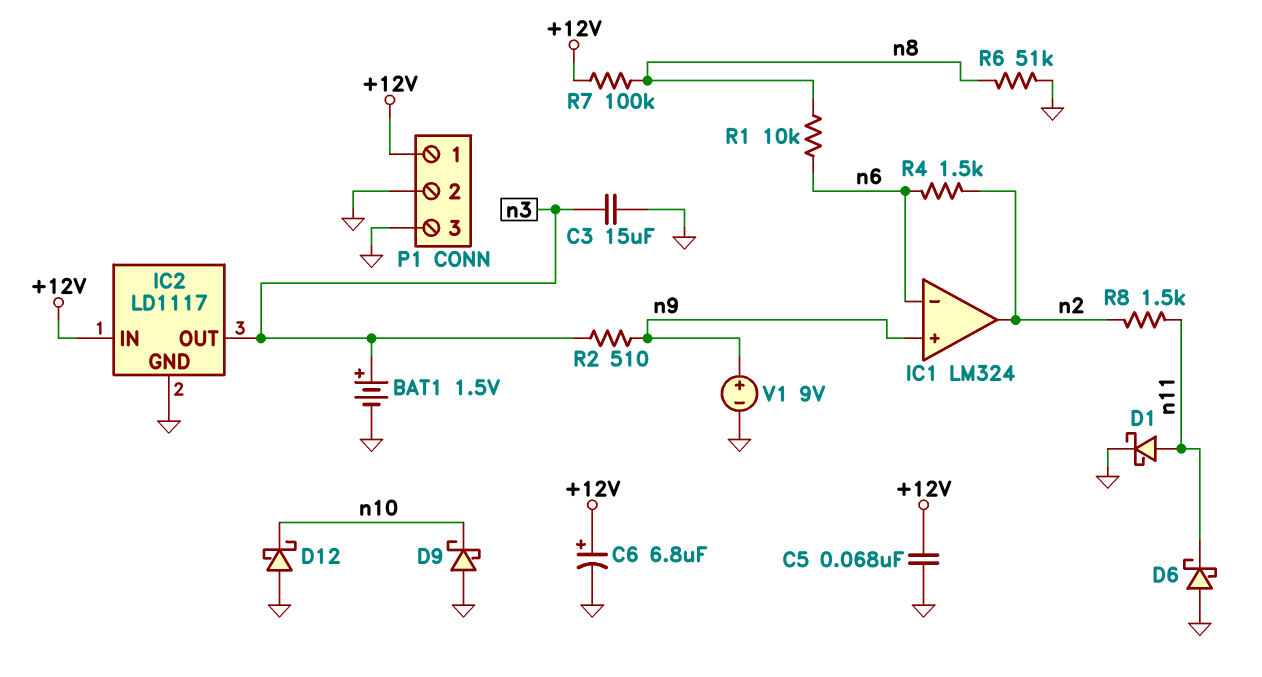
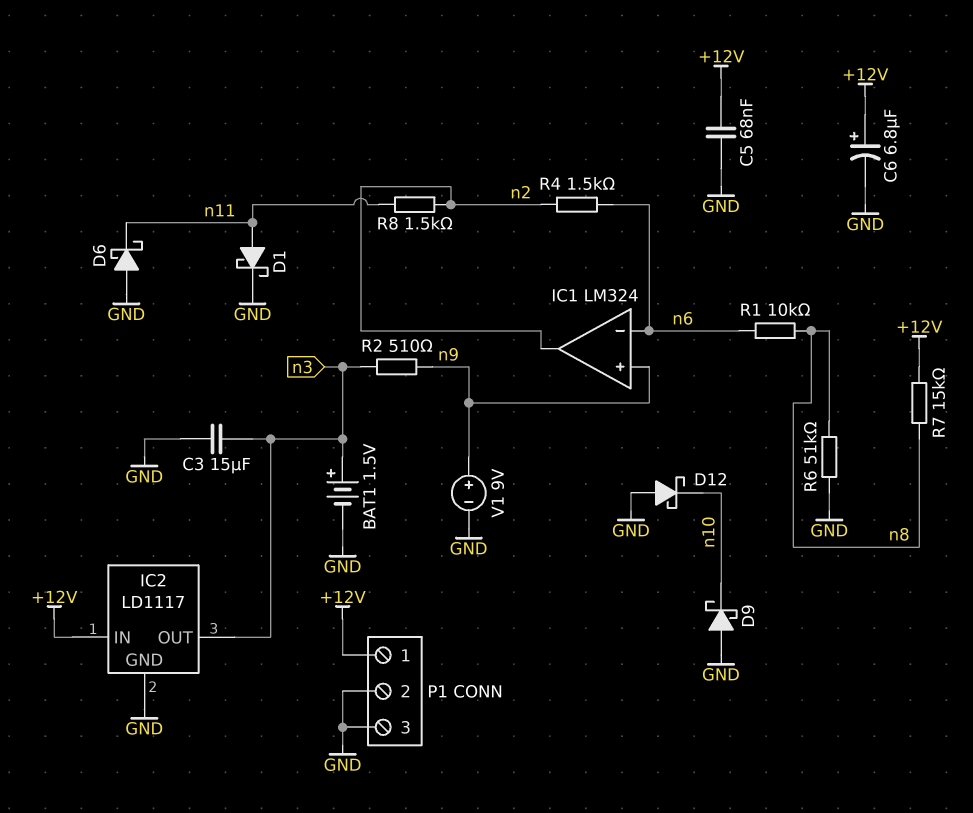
R7: 100k (+12V, n8) -> 15k (+12V, n8)

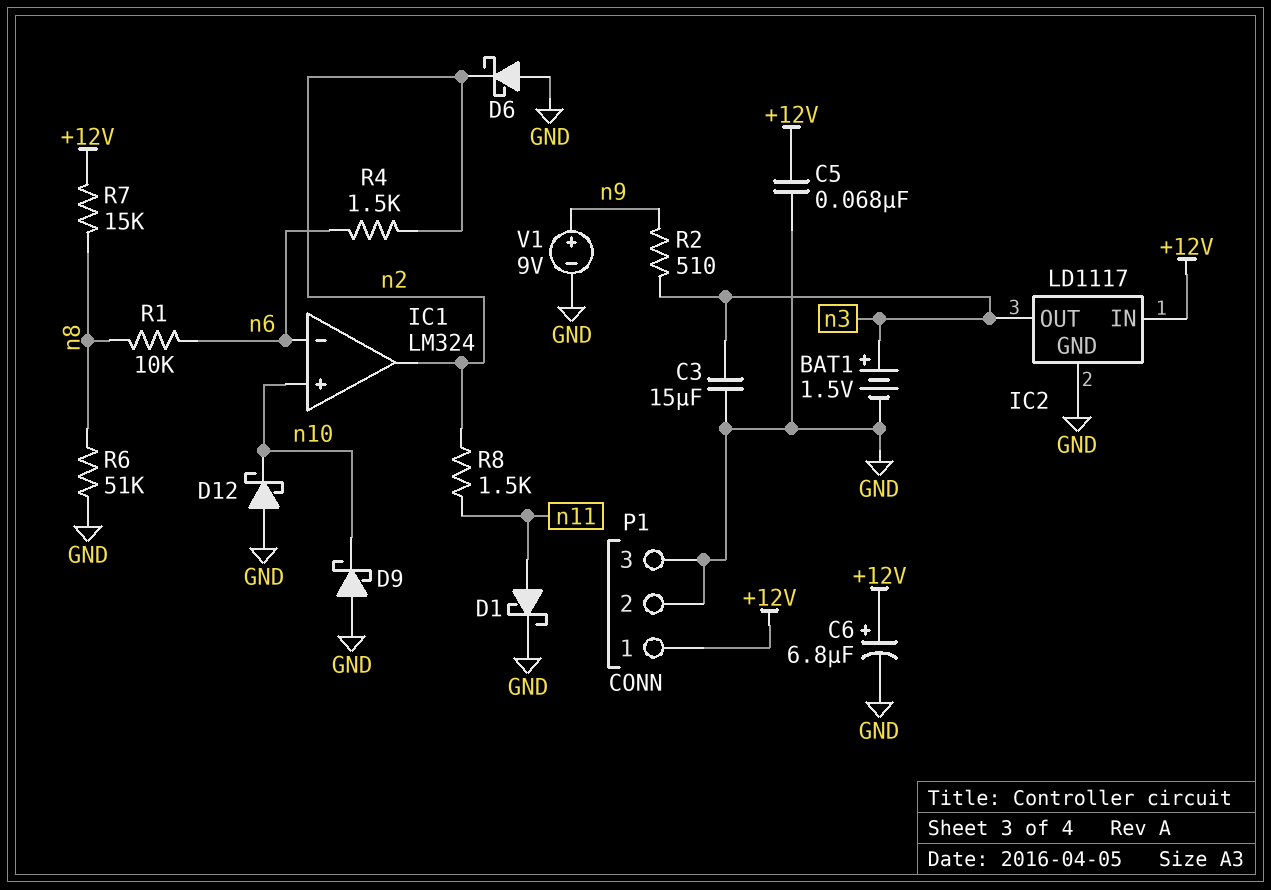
D6: schottky (A GND, K n11) -> schottky (A GND, K n2)
IC1 pin in+: n9 -> n10

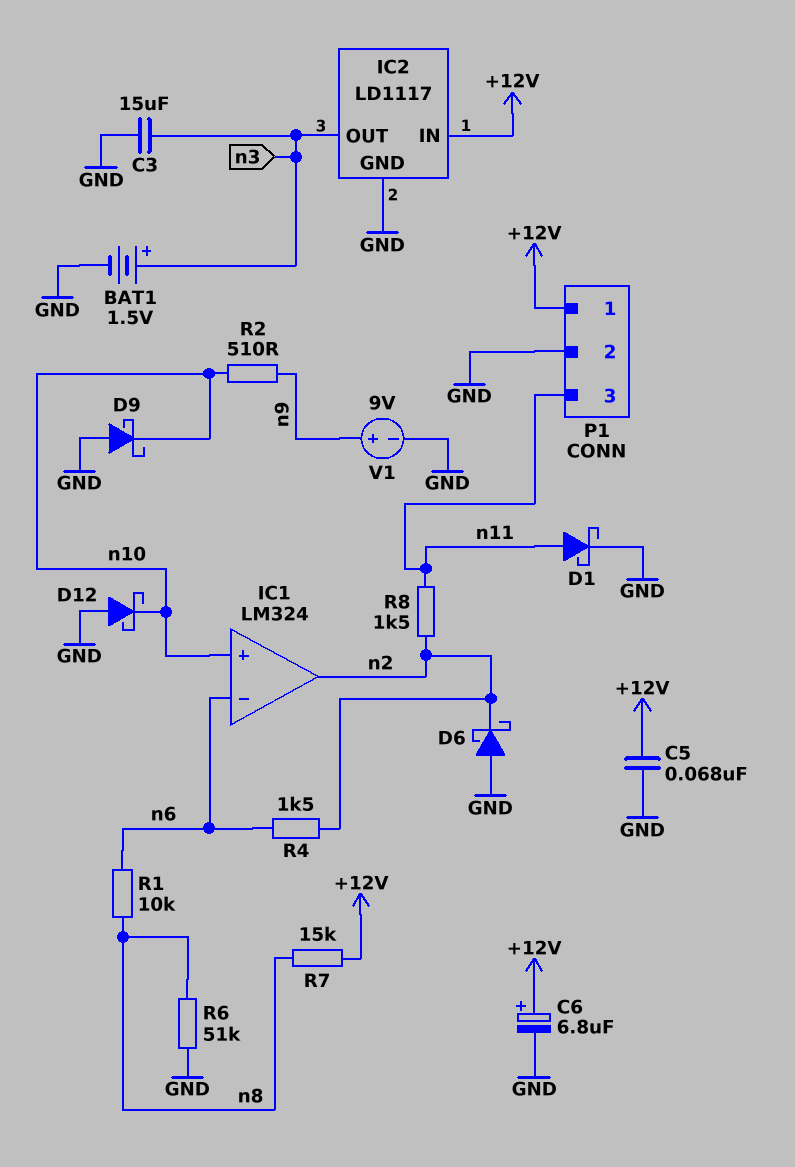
P1 pin 3: GND -> n11
R2: 510 (n3, n9) -> 510 (n9, n10)

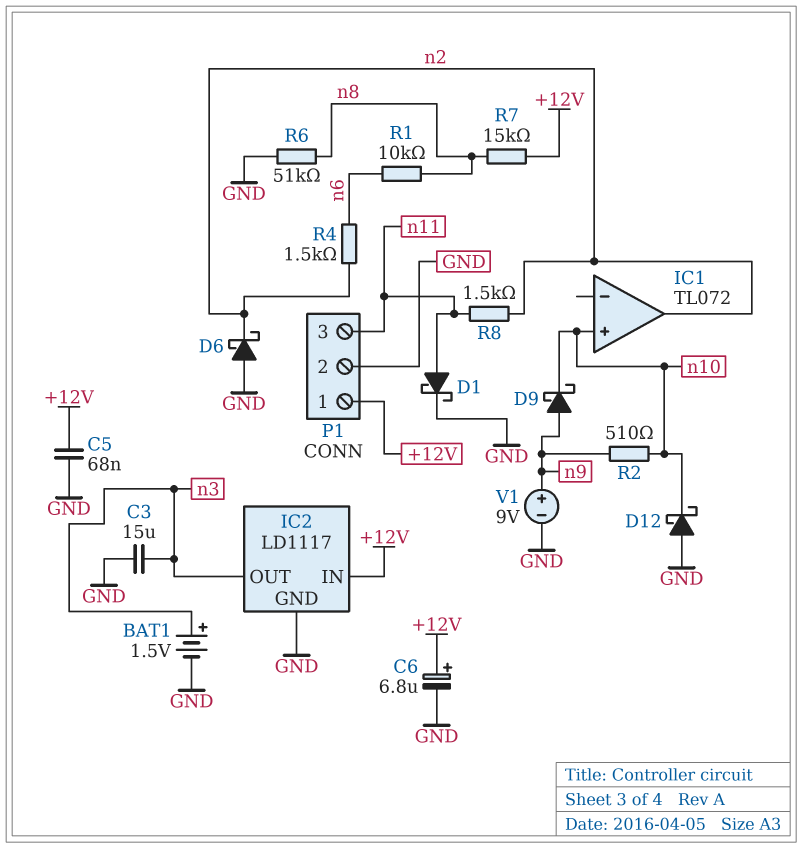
D9: schottky (A GND, K n10) -> schottky (A n9, K n10)
IC1: LM324 -> TL072
IC1 pin in-: n6 -> none

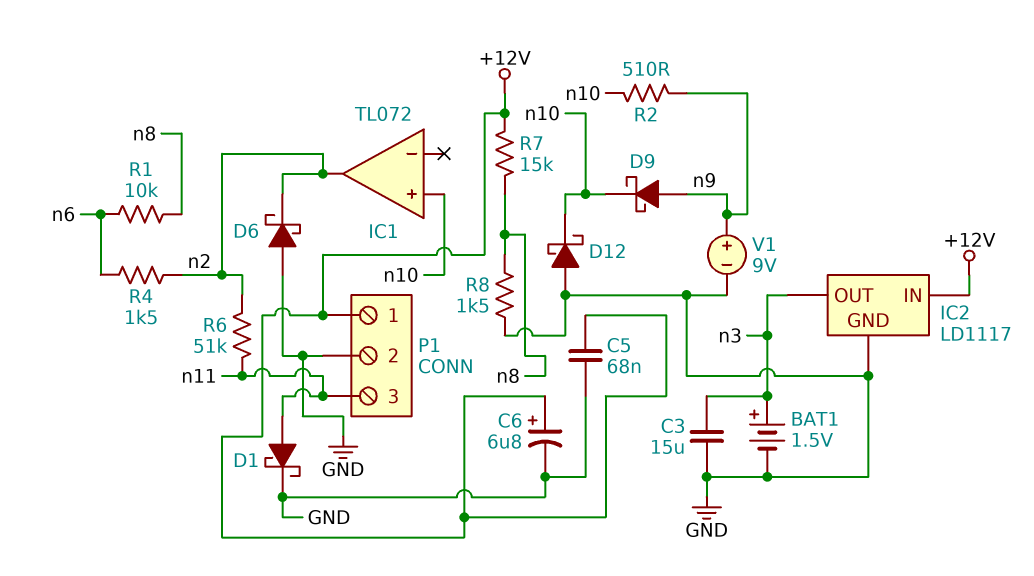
R6: 51k (GND, n8) -> 51k (n2, n11)
R8: 1.5k (n2, n11) -> 1.5k (GND, n8)

